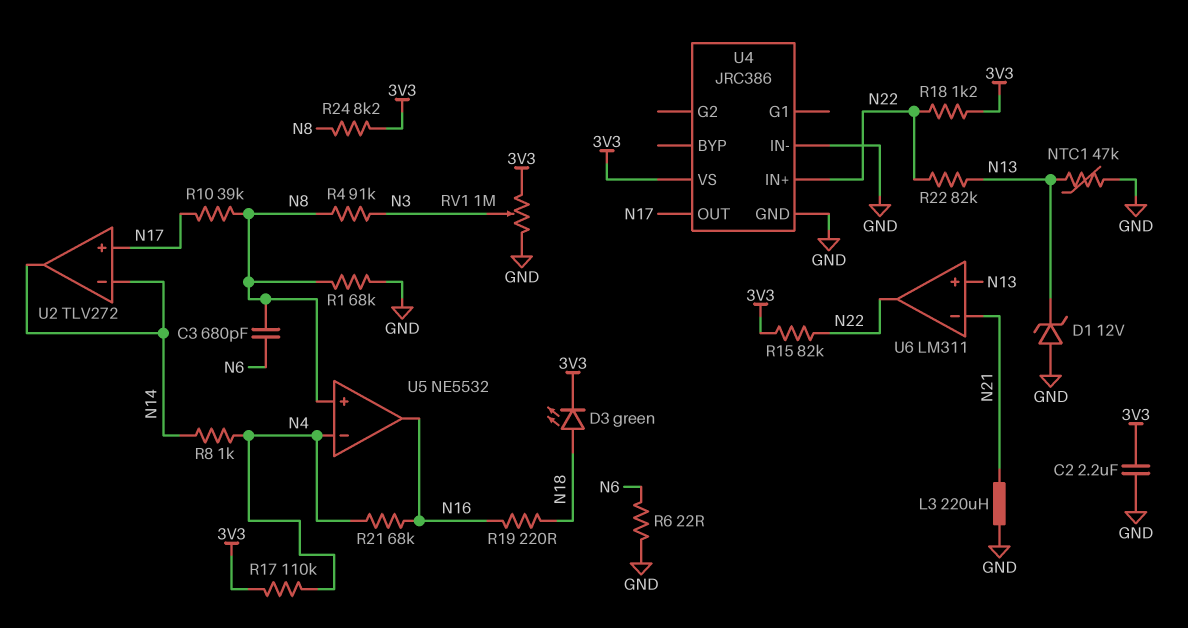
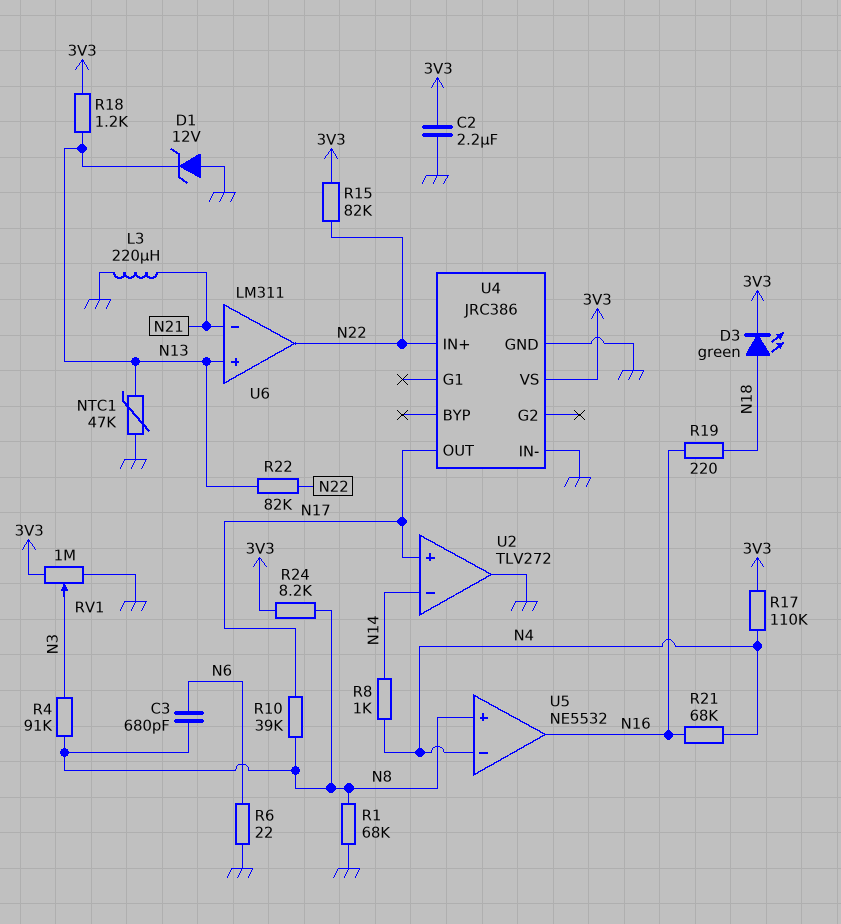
R18: 1.2k (3V3, N22) -> 1.2k (3V3, N13)
U2 pin out: N14 -> GND

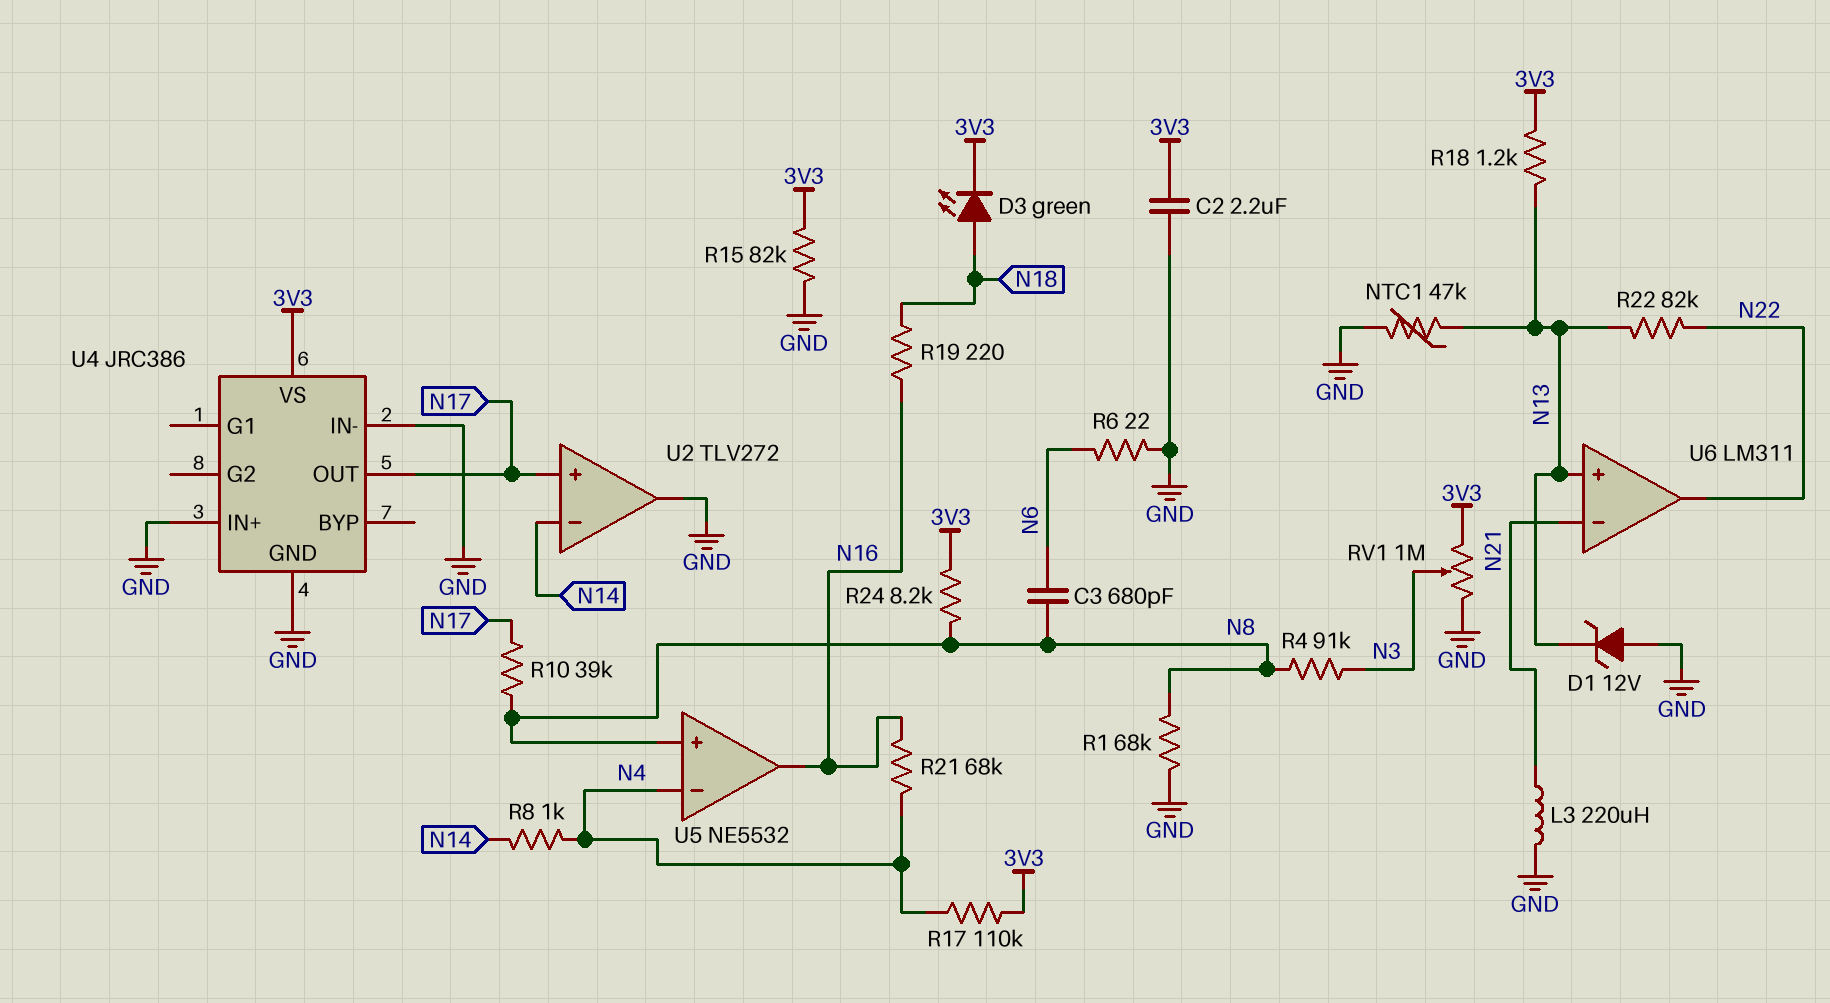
R15: 82k (3V3, N22) -> 82k (3V3, GND)
U4 pin IN+: N22 -> GND

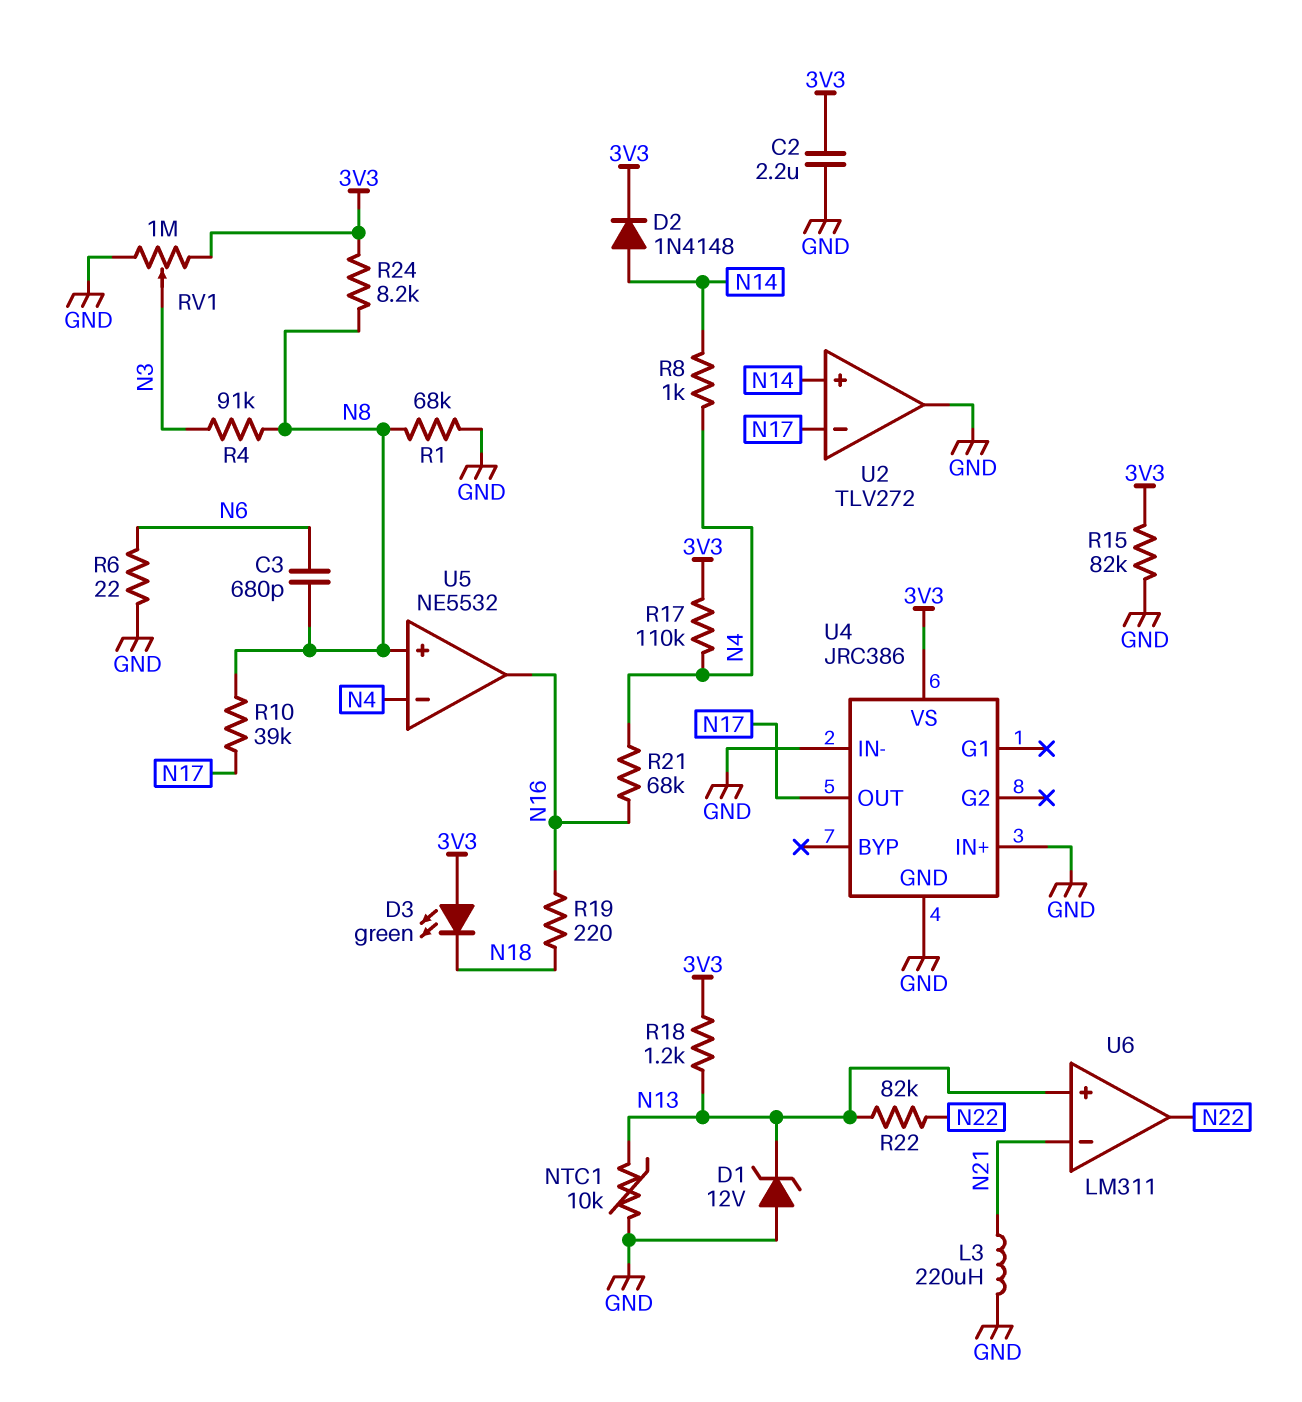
D2: none -> diode 1N4148 (A N14, K 3V3)
D3: LED green (A N18, K 3V3) -> LED green (A 3V3, K N18)
NTC1: 47k (GND, N13) -> 10k (GND, N13)
U2 pin in+: N17 -> N14
U2 pin in-: N14 -> N17

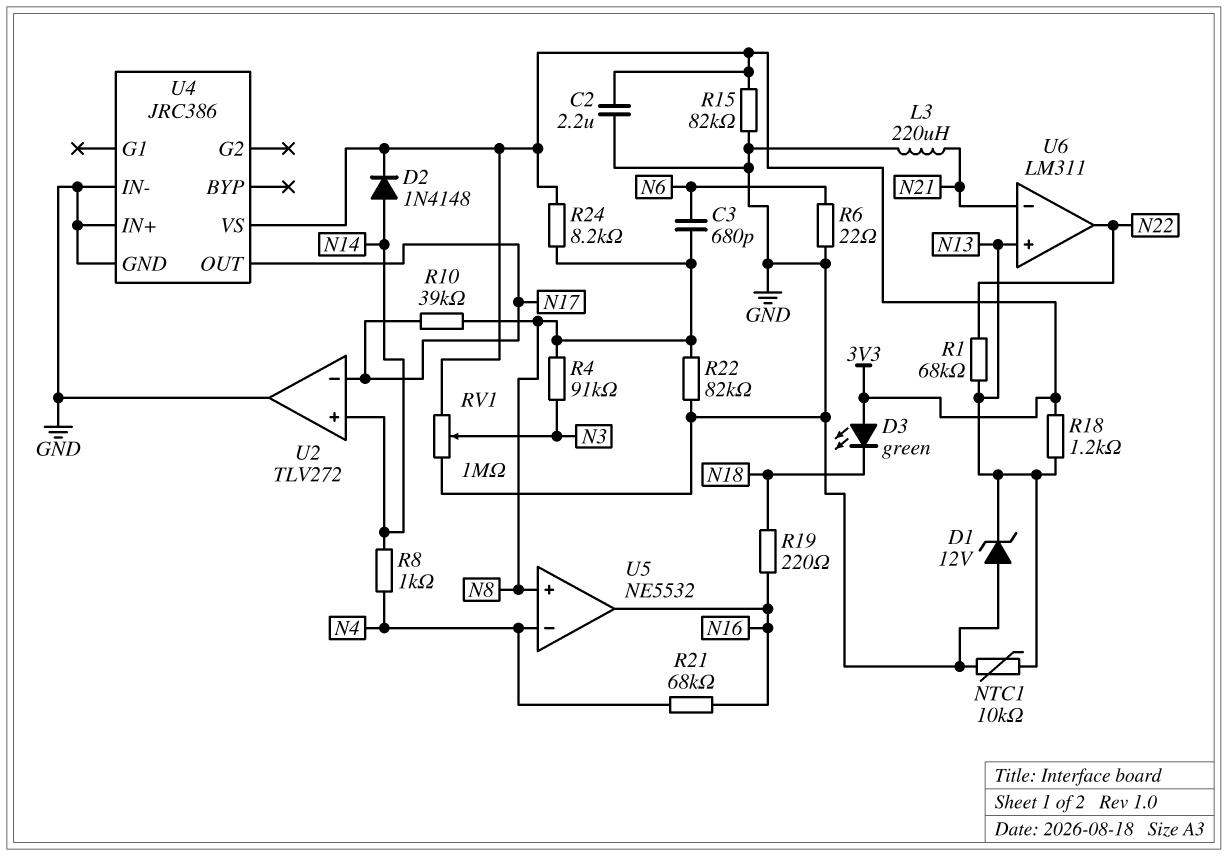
R1: 68k (GND, N8) -> 68k (N13, N22)
R17: 110k (3V3, N4) -> none
R22: 82k (N13, N22) -> 82k (GND, N8)

